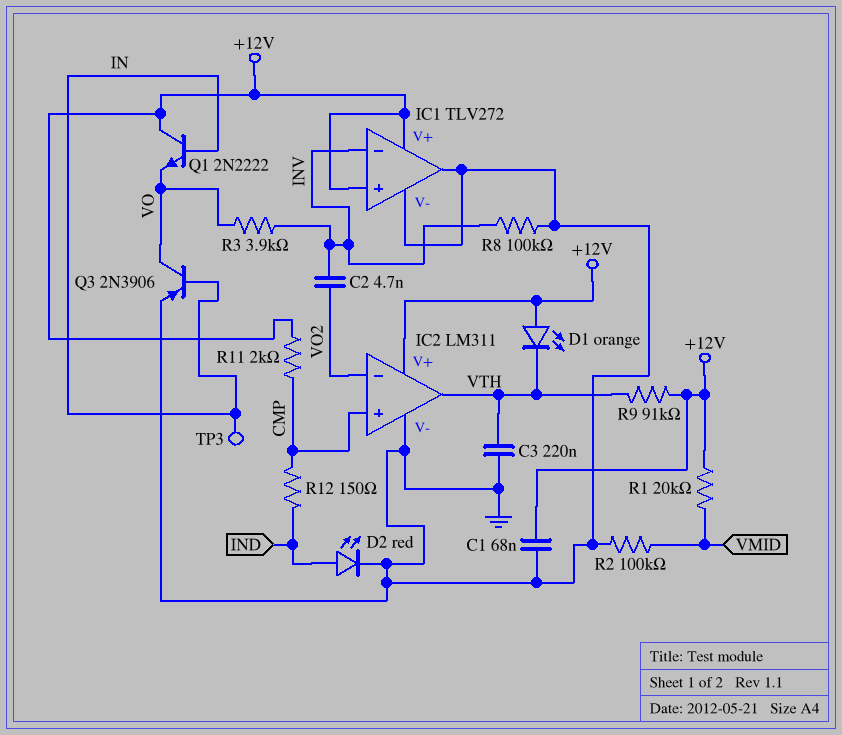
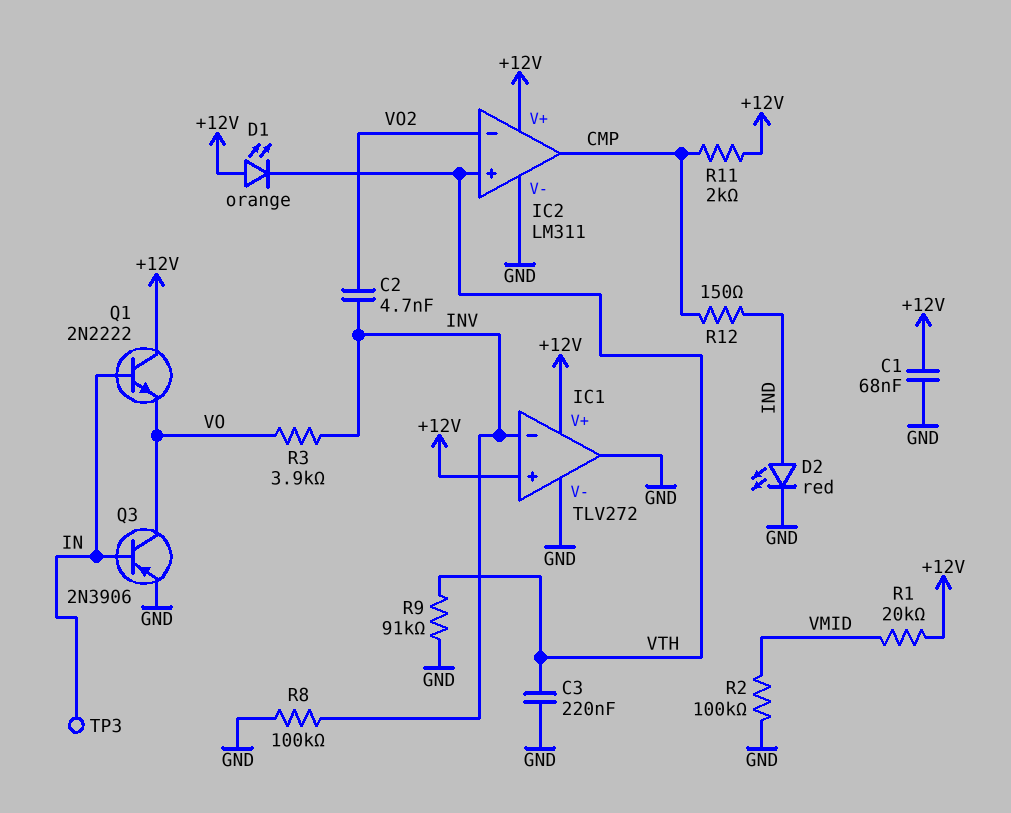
IC2 pin in+: CMP -> VTH
IC2 pin out: VTH -> CMP
R9: 91k (+12V, VTH) -> 91k (GND, VTH)

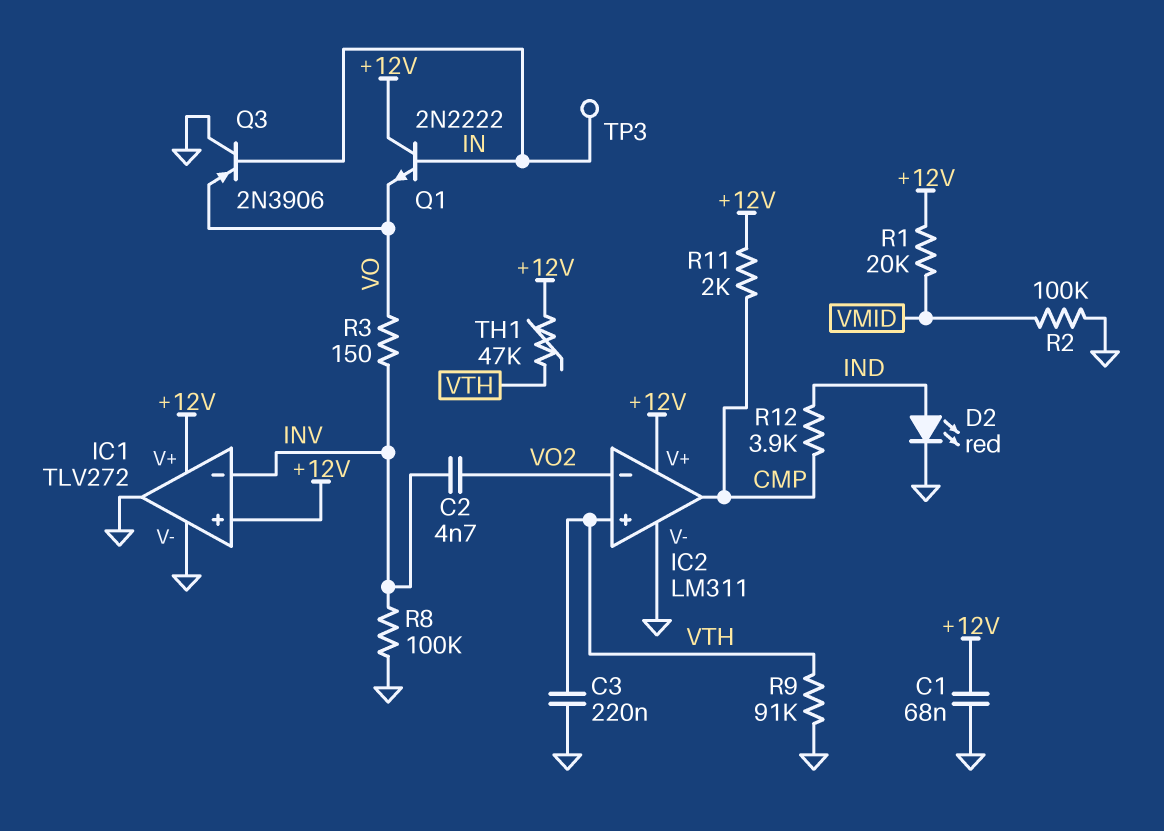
D1: LED orange (A +12V, K VTH) -> none
Q3: PNP 2N3906 (B IN, C VO, E GND) -> PNP 2N3906 (B IN, C GND, E VO)
R3: 3.9k (INV, VO) -> 150 (INV, VO)
R12: 150 (CMP, IND) -> 3.9k (CMP, IND)
TH1: none -> 47k (+12V, VTH)

